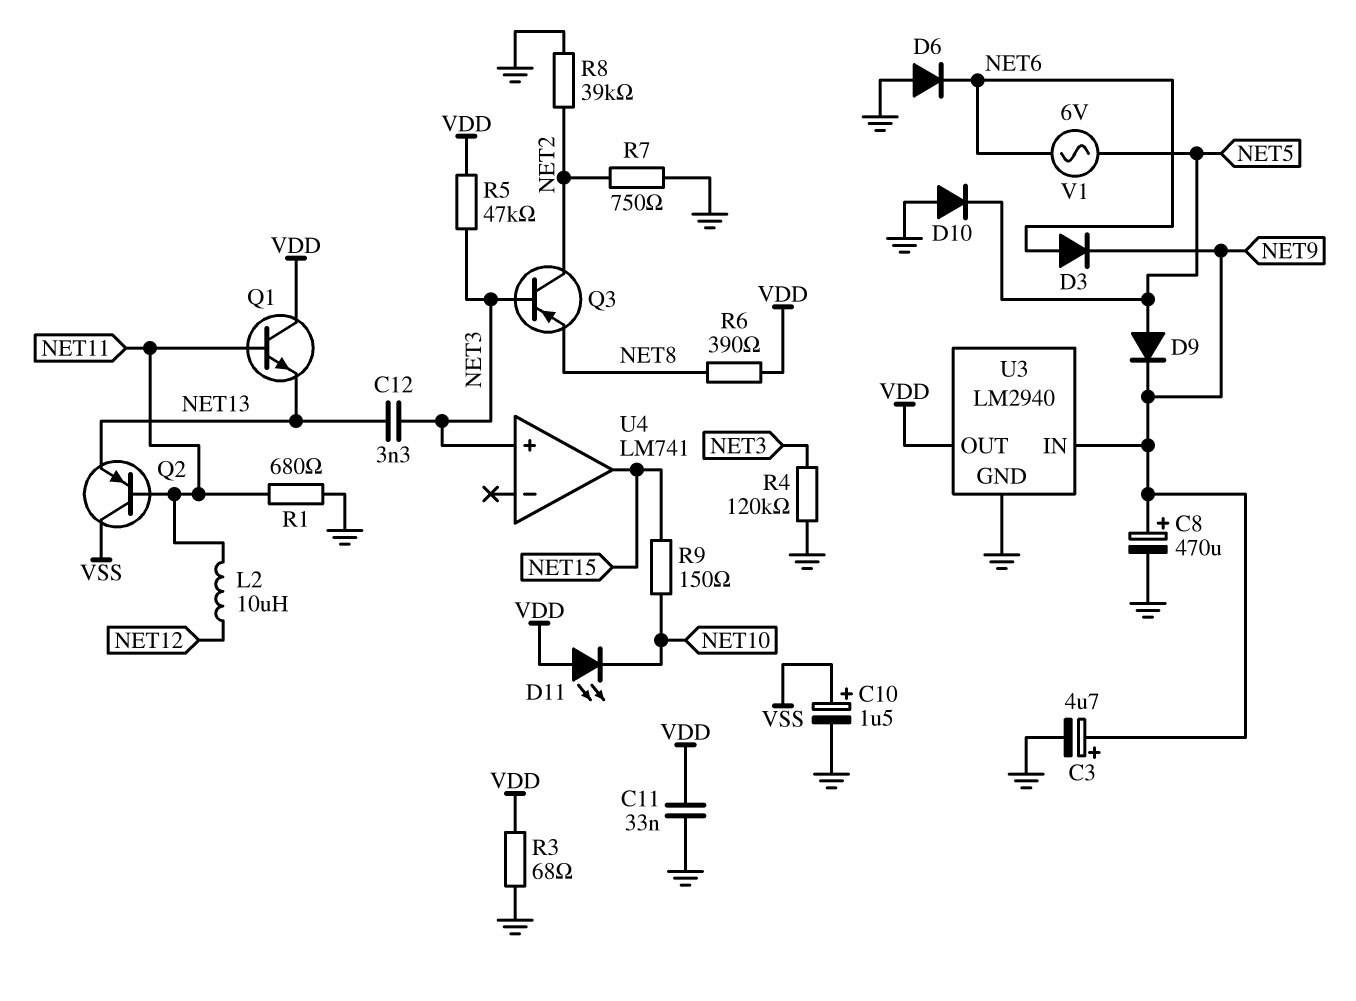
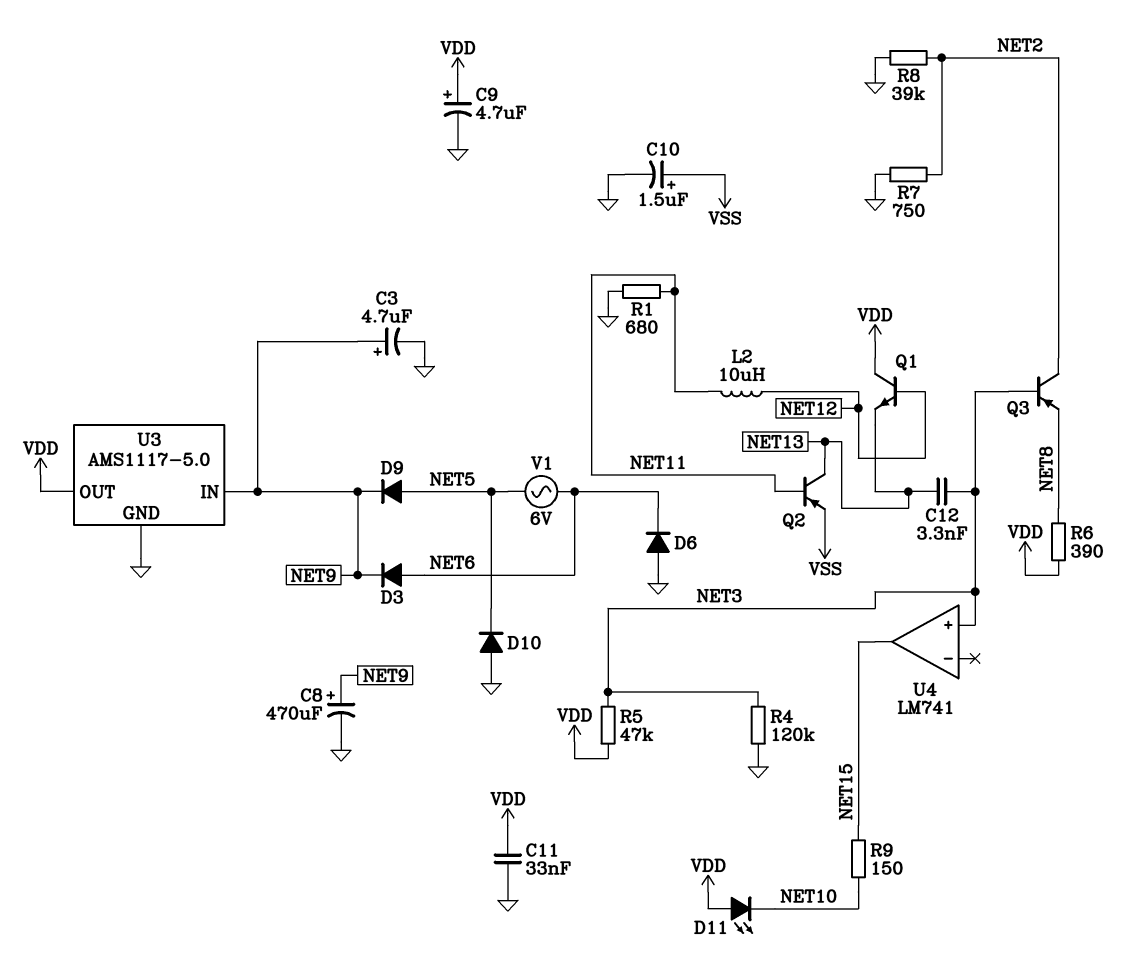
C9: none -> 4.7uF (plus VDD, minus GND)
Q1: NPN (B NET11, C VDD, E NET13) -> NPN (B NET12, C VDD, E NET13)
Q2: PNP (B NET11, C VSS, E NET13) -> PNP (B NET11, C NET13, E VSS)
R3: 68 (GND, VDD) -> none
U3: LM2940 -> AMS1117-5.0

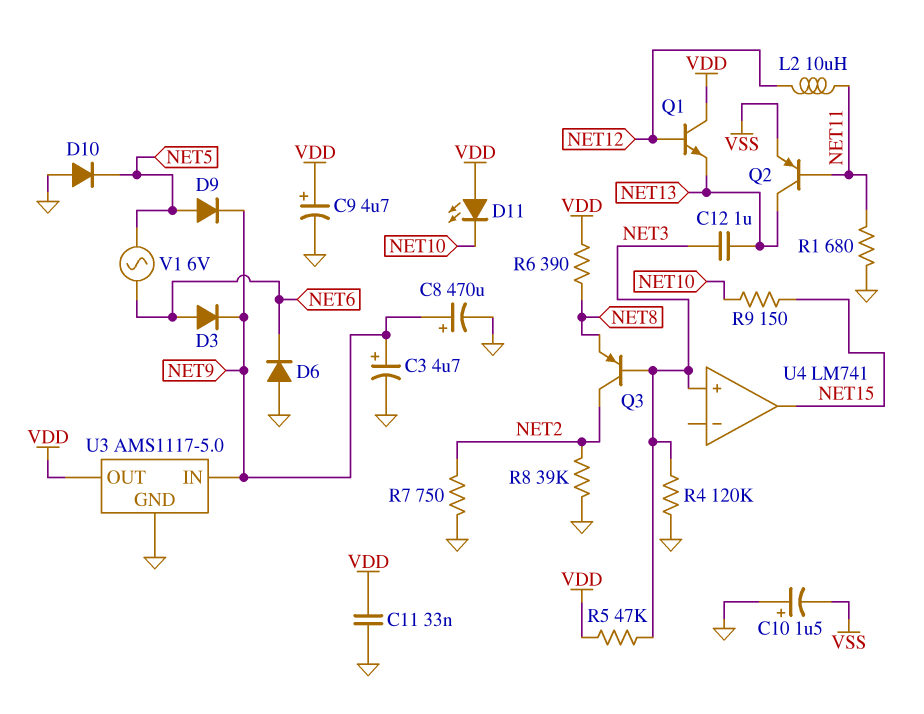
C10: 1.5uF (plus VSS, minus GND) -> 1.5uF (plus GND, minus VSS)
C12: 3.3nF (NET3, NET13) -> 1uF (NET3, NET13)

